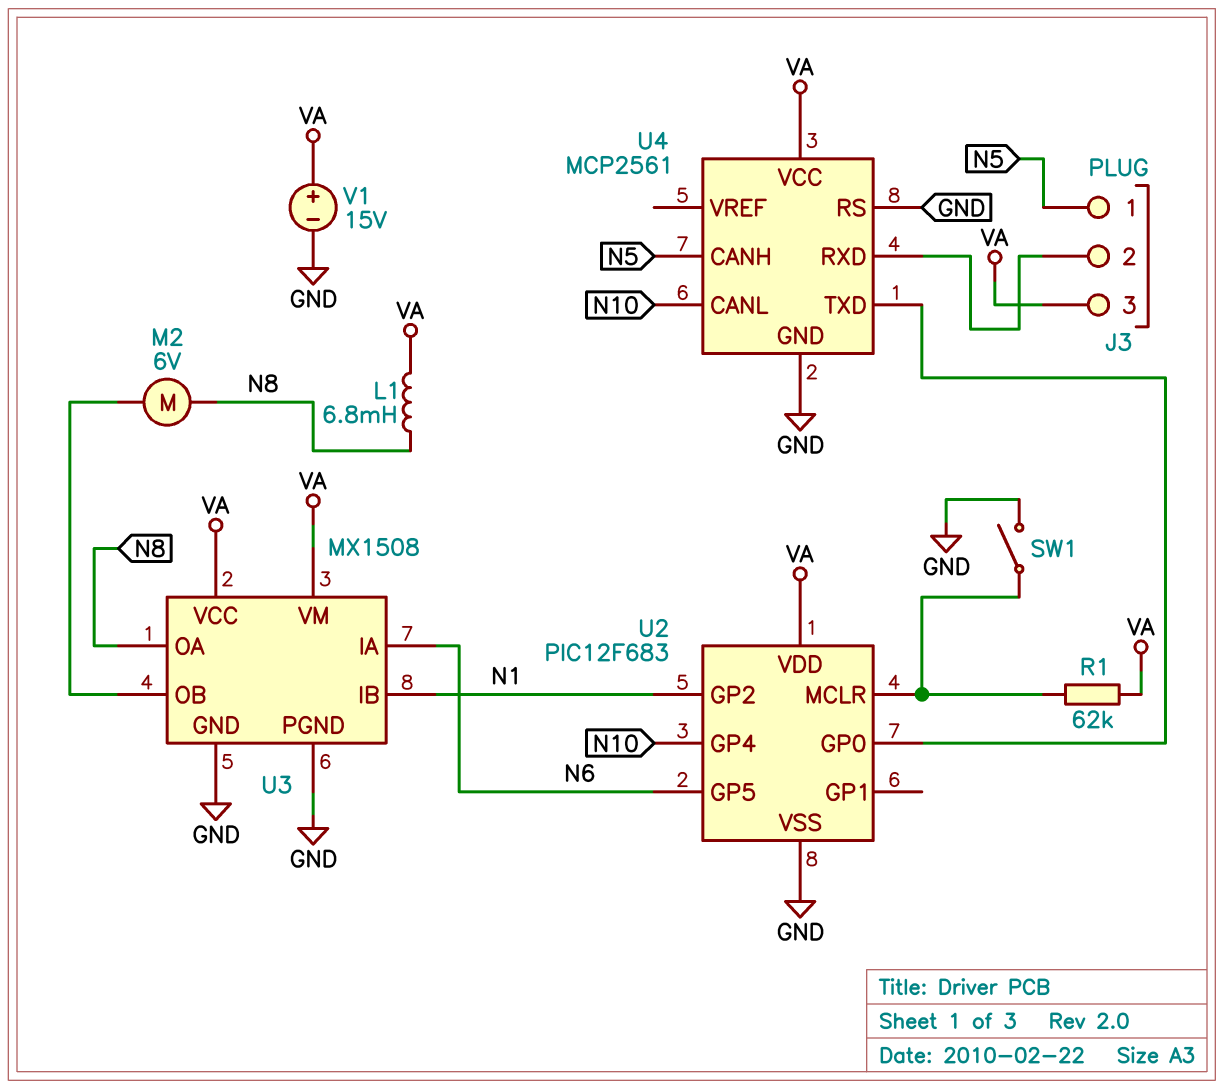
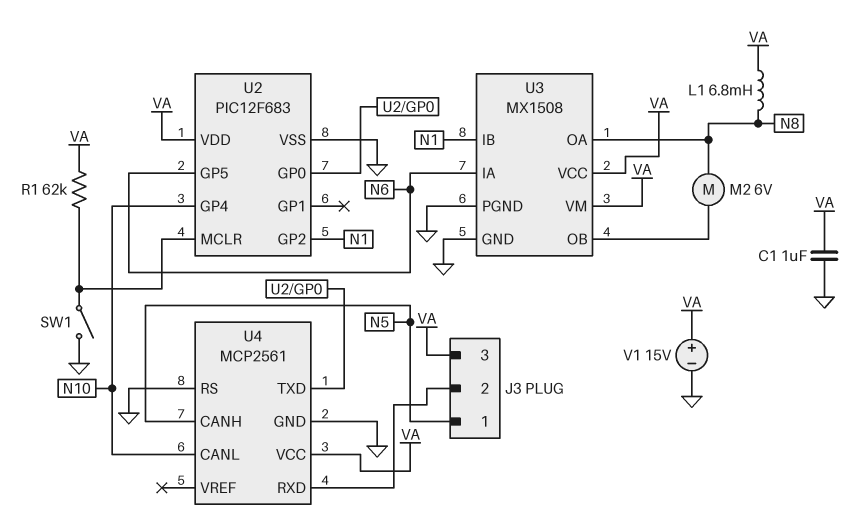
C1: none -> 1uF (GND, VA)

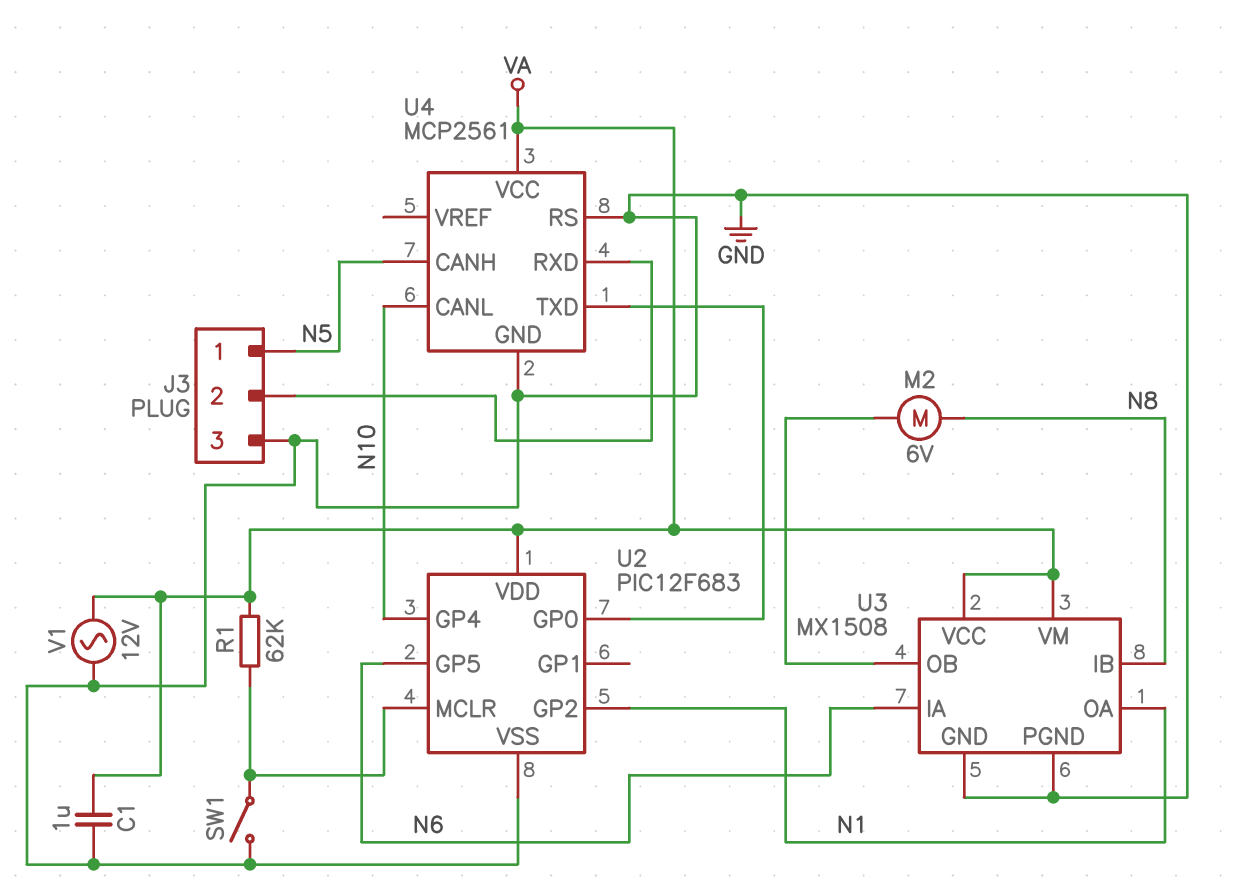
J3 pin 3: VA -> GND
L1: 6.8mH (N8, VA) -> none
U3 pin IB: N1 -> N8
U3 pin OA: N8 -> N1
V1: 15V (plus VA, minus GND) -> AC 12V (GND, VA)

